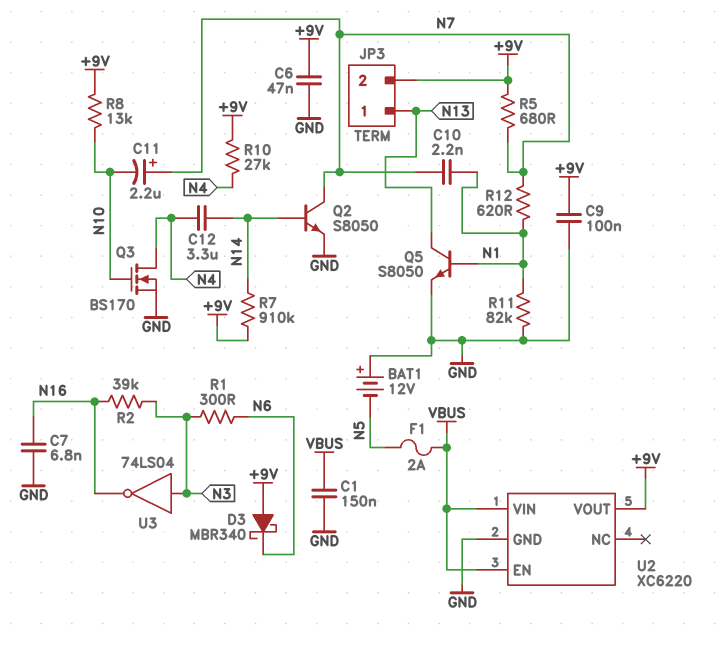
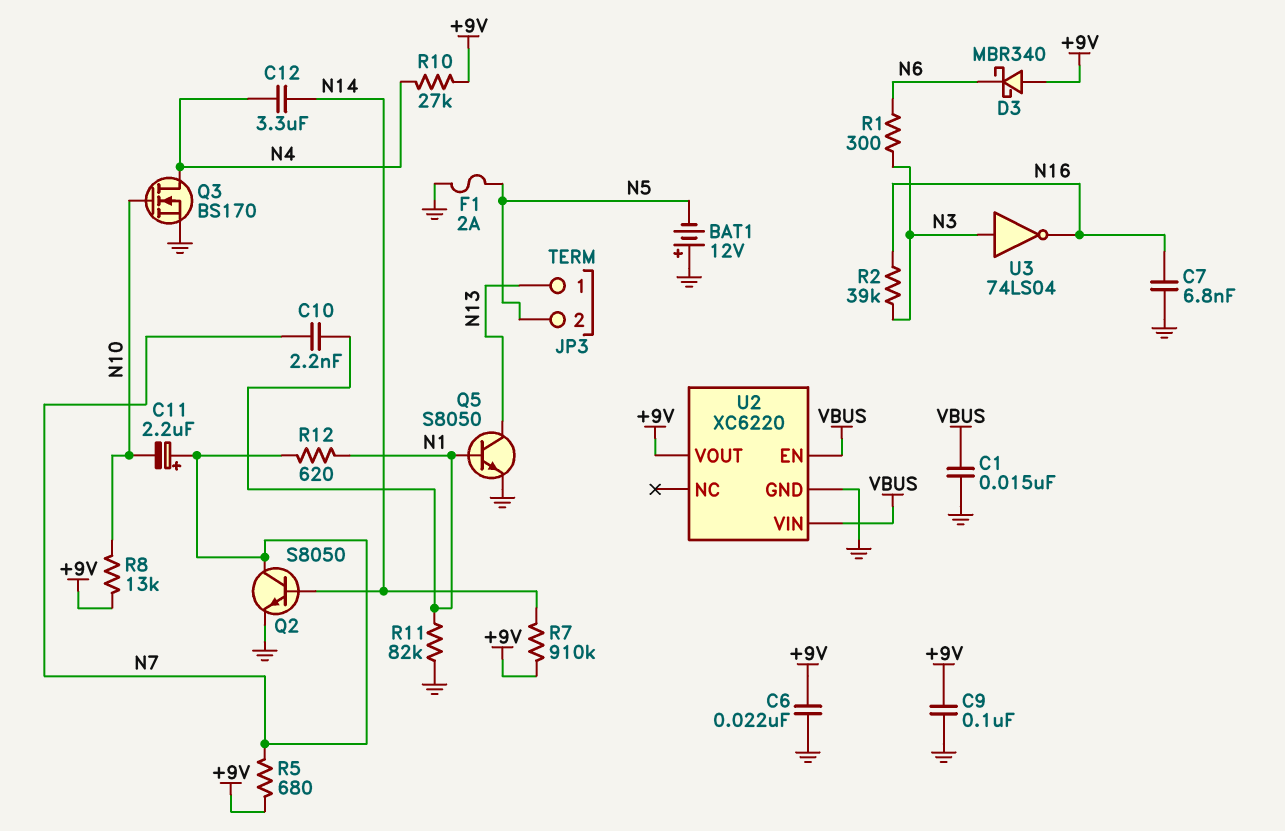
C1: 150nF (GND, VBUS) -> 15nF (GND, VBUS)
C6: 47nF (+9V, GND) -> 22nF (+9V, GND)
F1: 2A (N5, VBUS) -> 2A (GND, N5)
JP3 pin 2: +9V -> N5

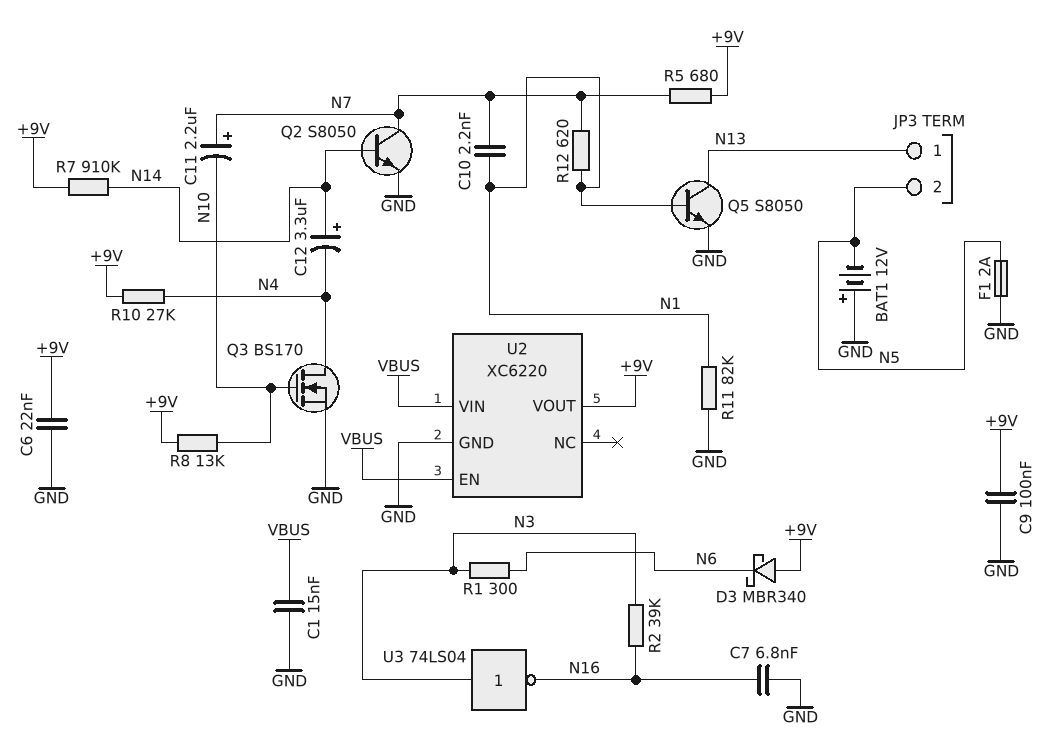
C12: 3.3uF (N4, N14) -> 3.3uF (plus N14, minus N4)

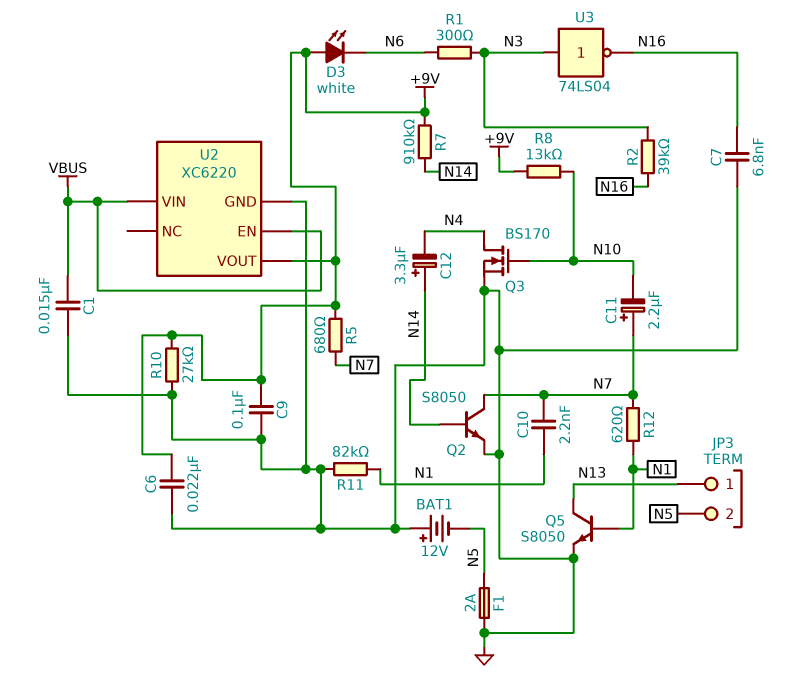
D3: schottky MBR340 (A +9V, K N6) -> LED white (A +9V, K N6)
R10: 27k (+9V, N4) -> 27k (+9V, GND)

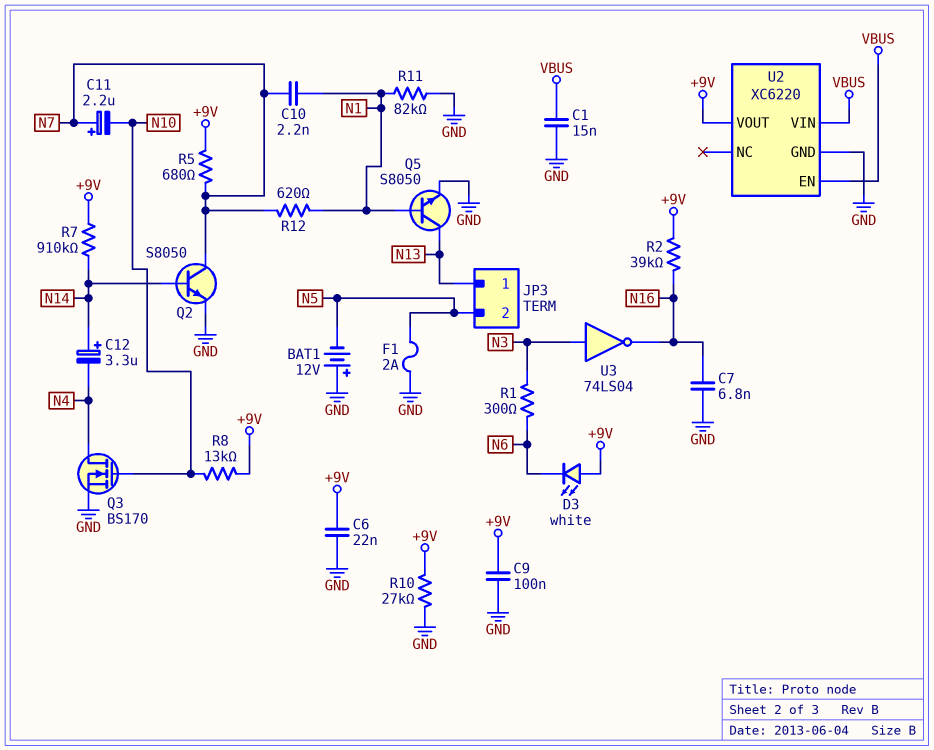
R2: 39k (N3, N16) -> 39k (+9V, N16)

